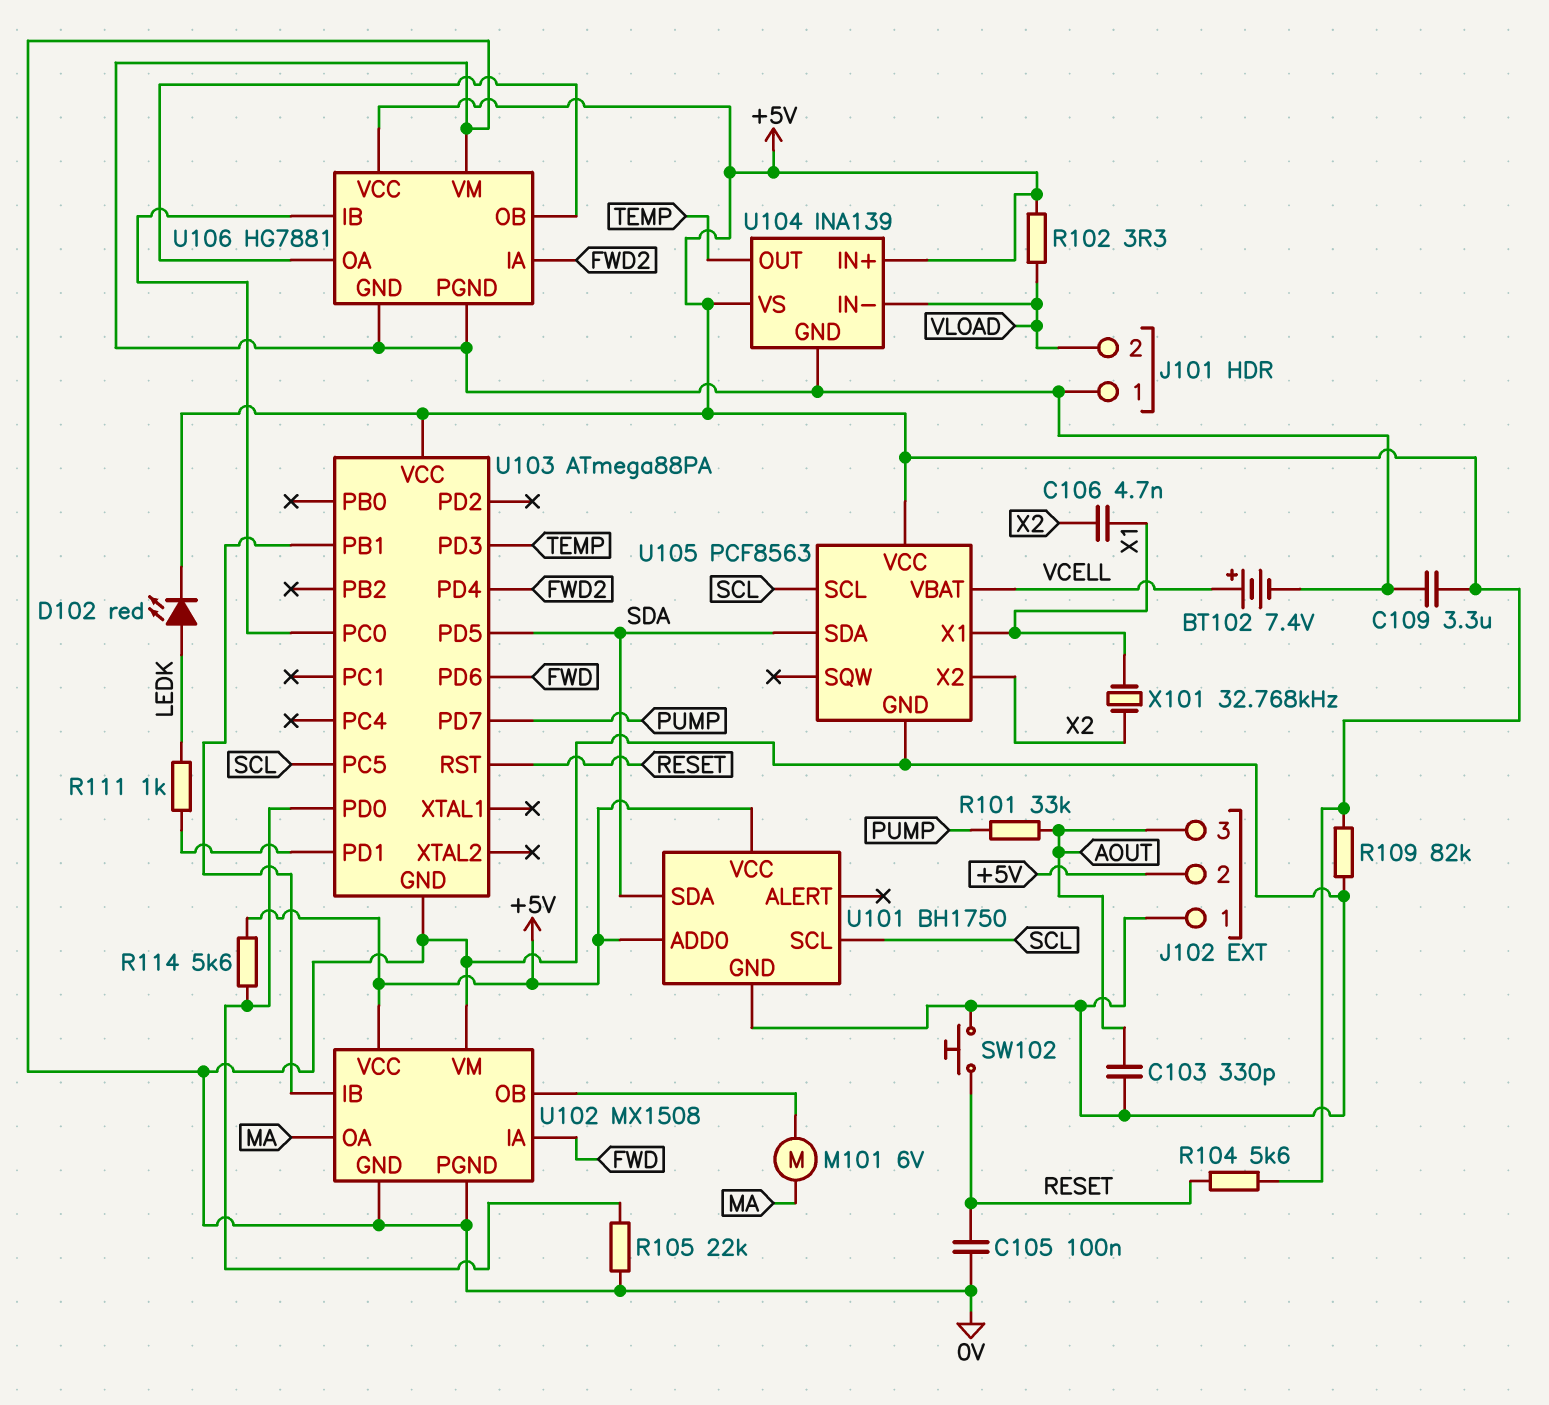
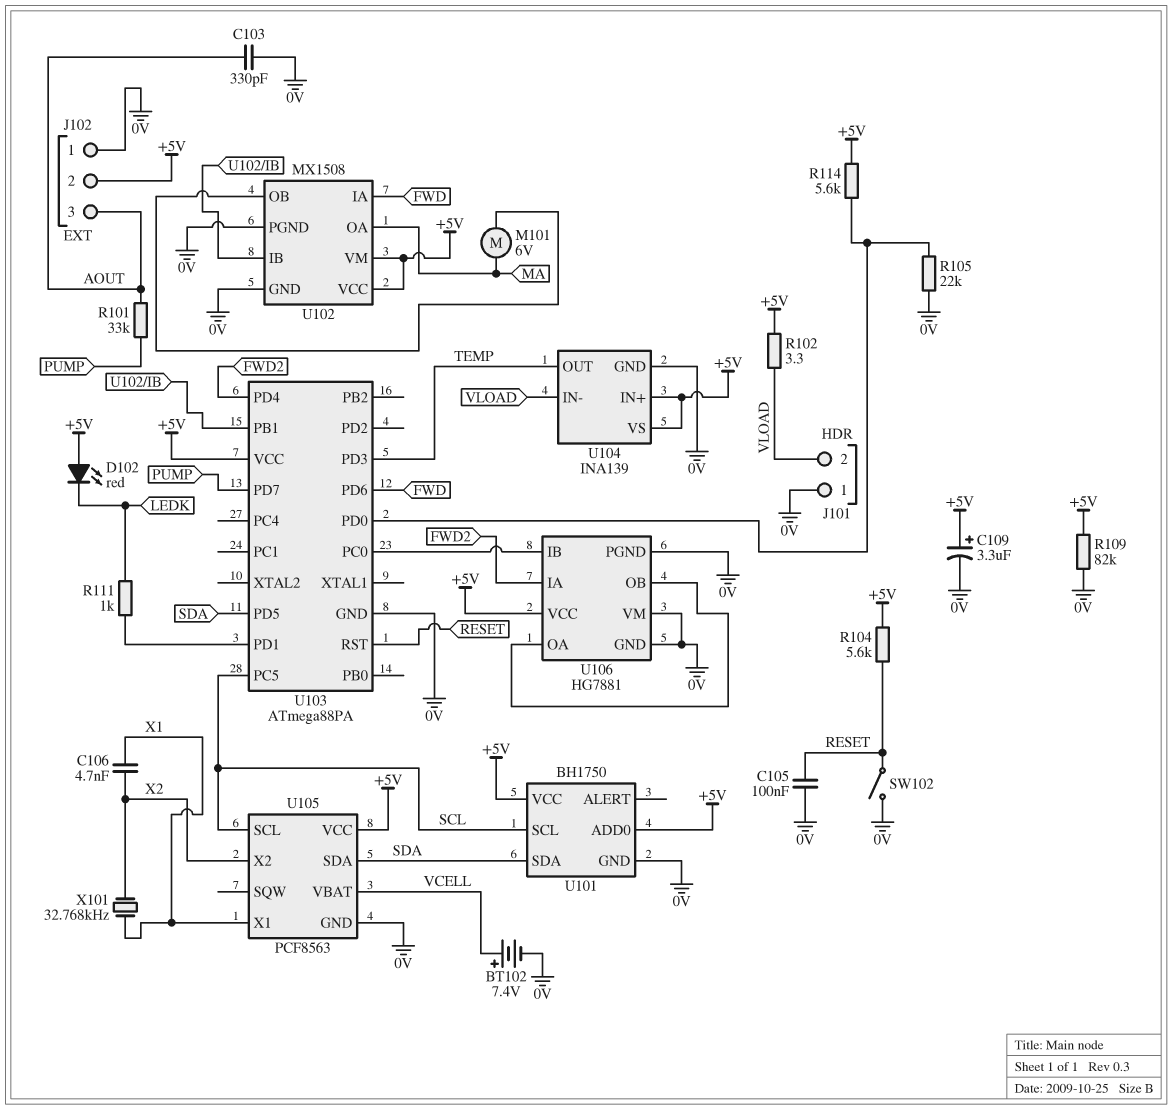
C109: 3.3uF (+5V, 0V) -> 3.3uF (plus +5V, minus 0V)
D102: LED red (A LEDK, K +5V) -> LED red (A +5V, K LEDK)
SW102: button (0V, RESET) -> switch (0V, RESET)
U102 pin VM: 0V -> +5V

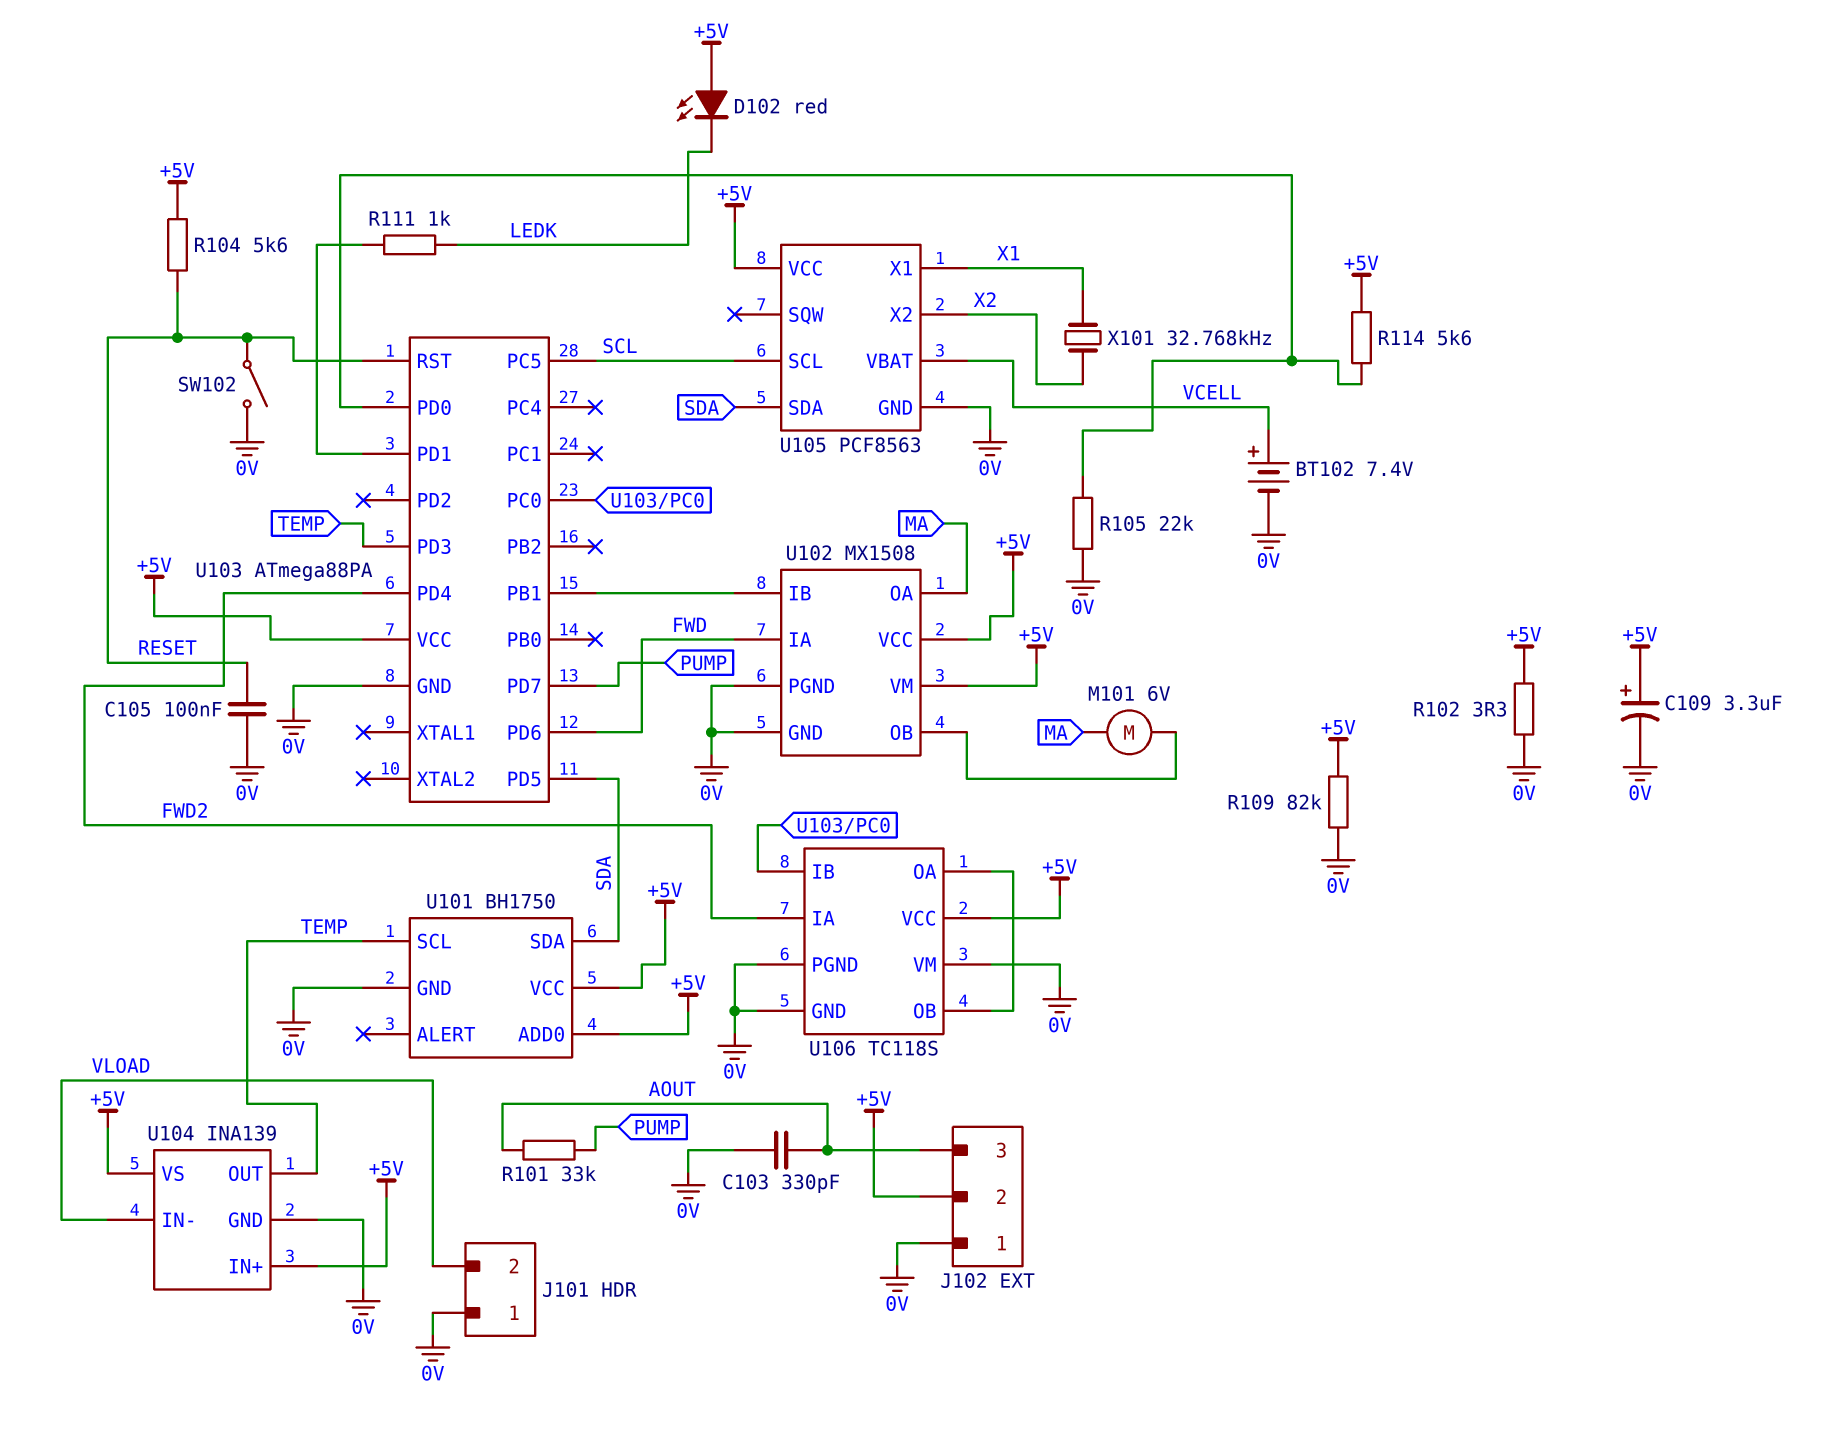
C106: 4.7nF (X1, X2) -> none
R102: 3.3 (+5V, VLOAD) -> 3.3 (+5V, 0V)
U101 pin SCL: SCL -> TEMP
U106: HG7881 -> TC118S

